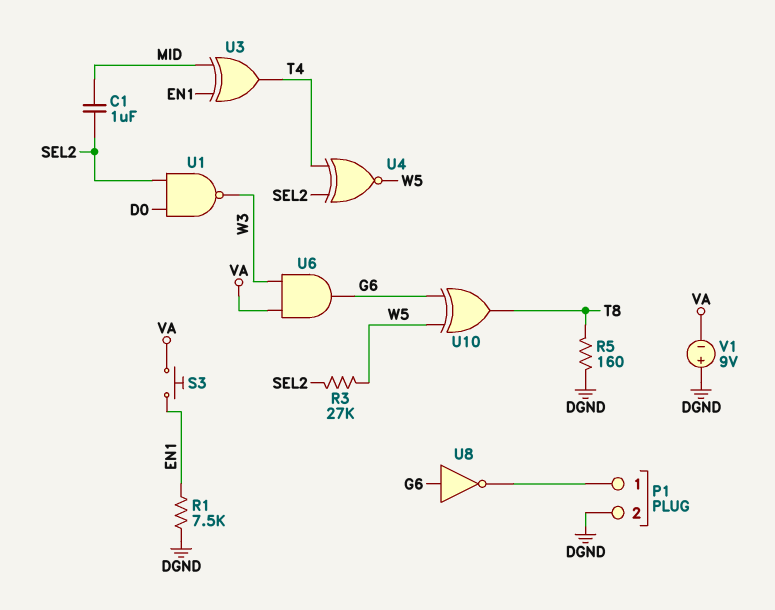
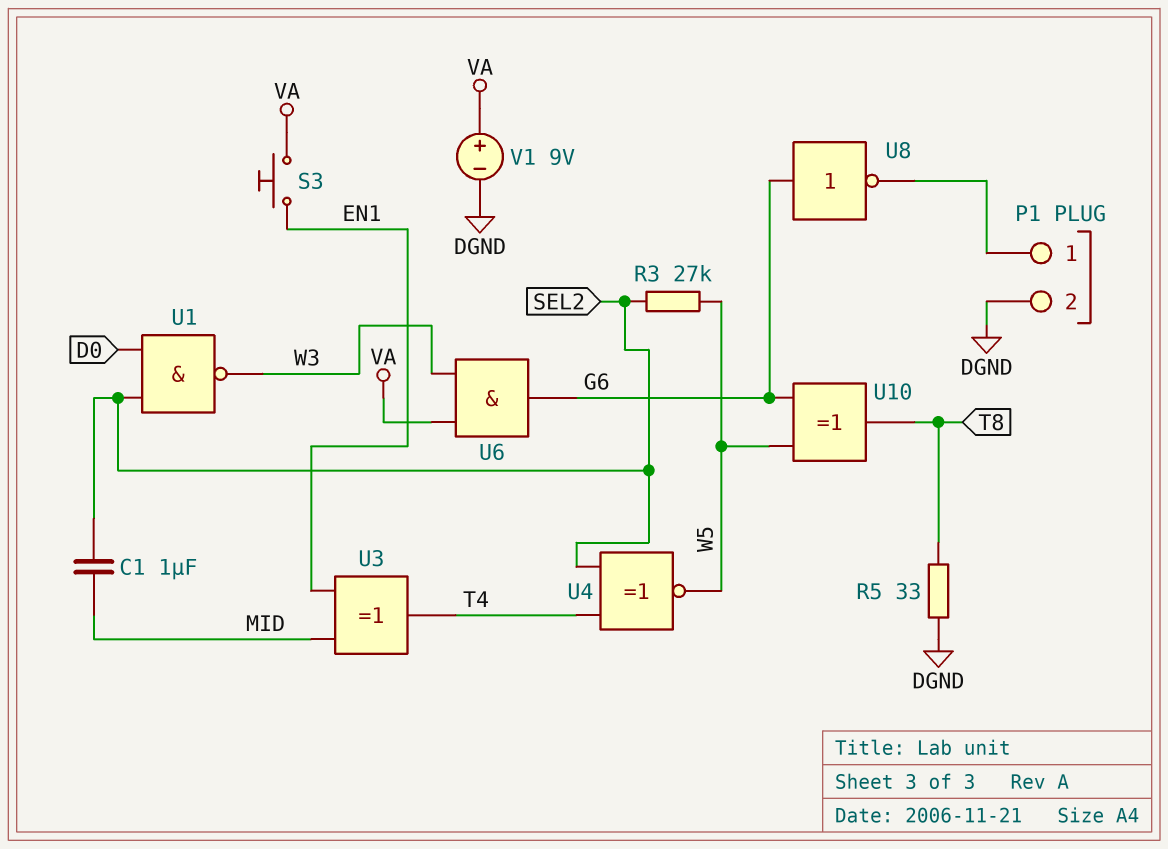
R1: 7.5k (DGND, EN1) -> none
R5: 160 (DGND, T8) -> 33 (DGND, T8)
V1: 9V (plus DGND, minus VA) -> 9V (plus VA, minus DGND)

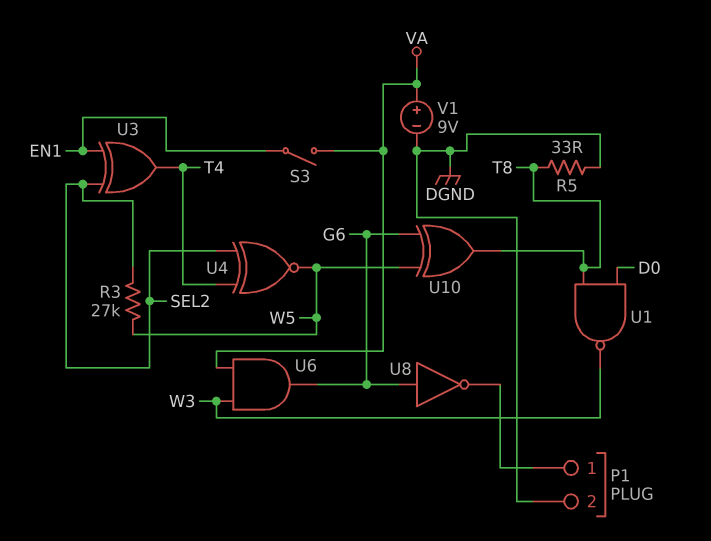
C1: 1uF (MID, SEL2) -> none
S3: button (EN1, VA) -> switch (EN1, VA)
U1: NAND (in D0, in SEL2, out W3) -> NAND (in D0, in T8, out W3)
U3: XOR (in EN1, in MID, out T4) -> XOR (in EN1, in SEL2, out T4)

